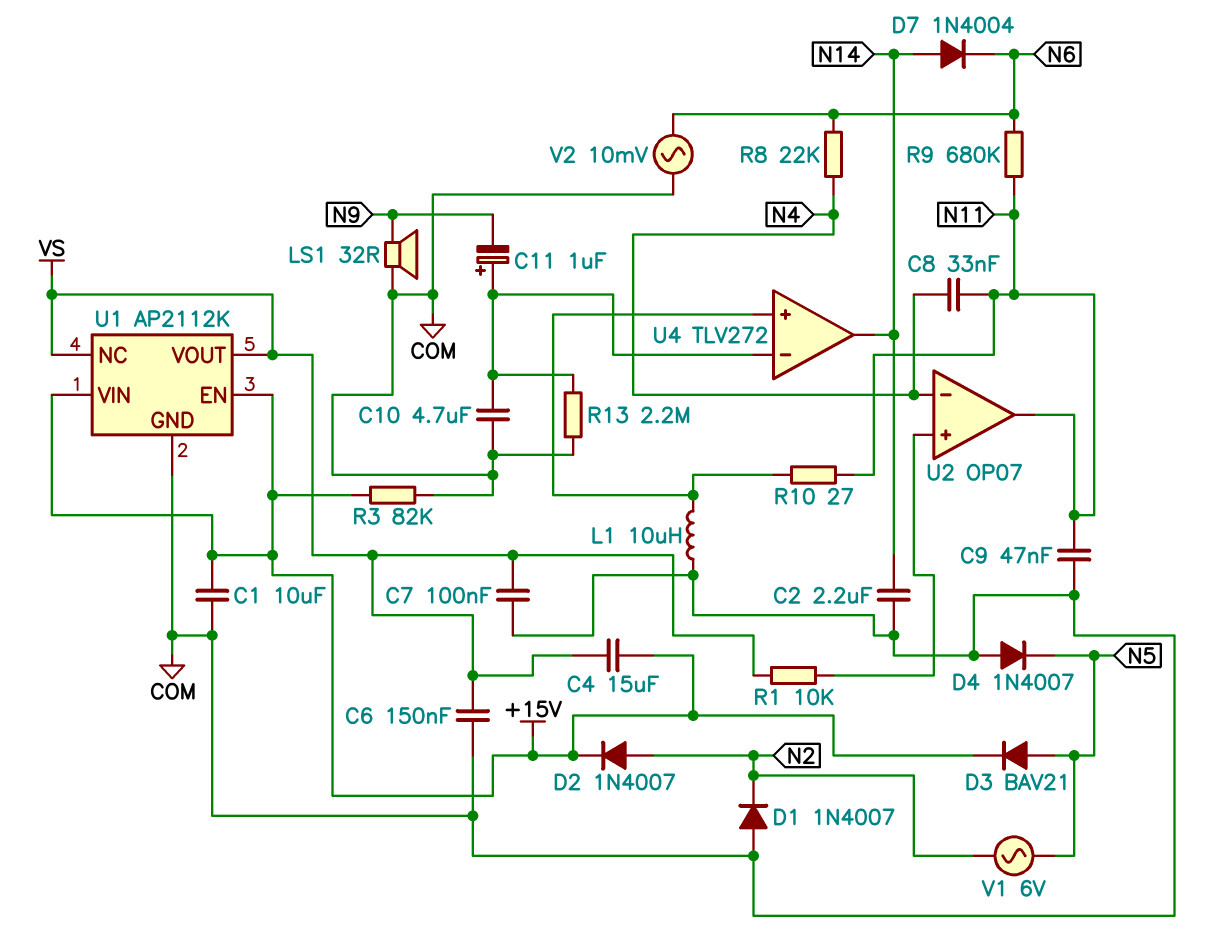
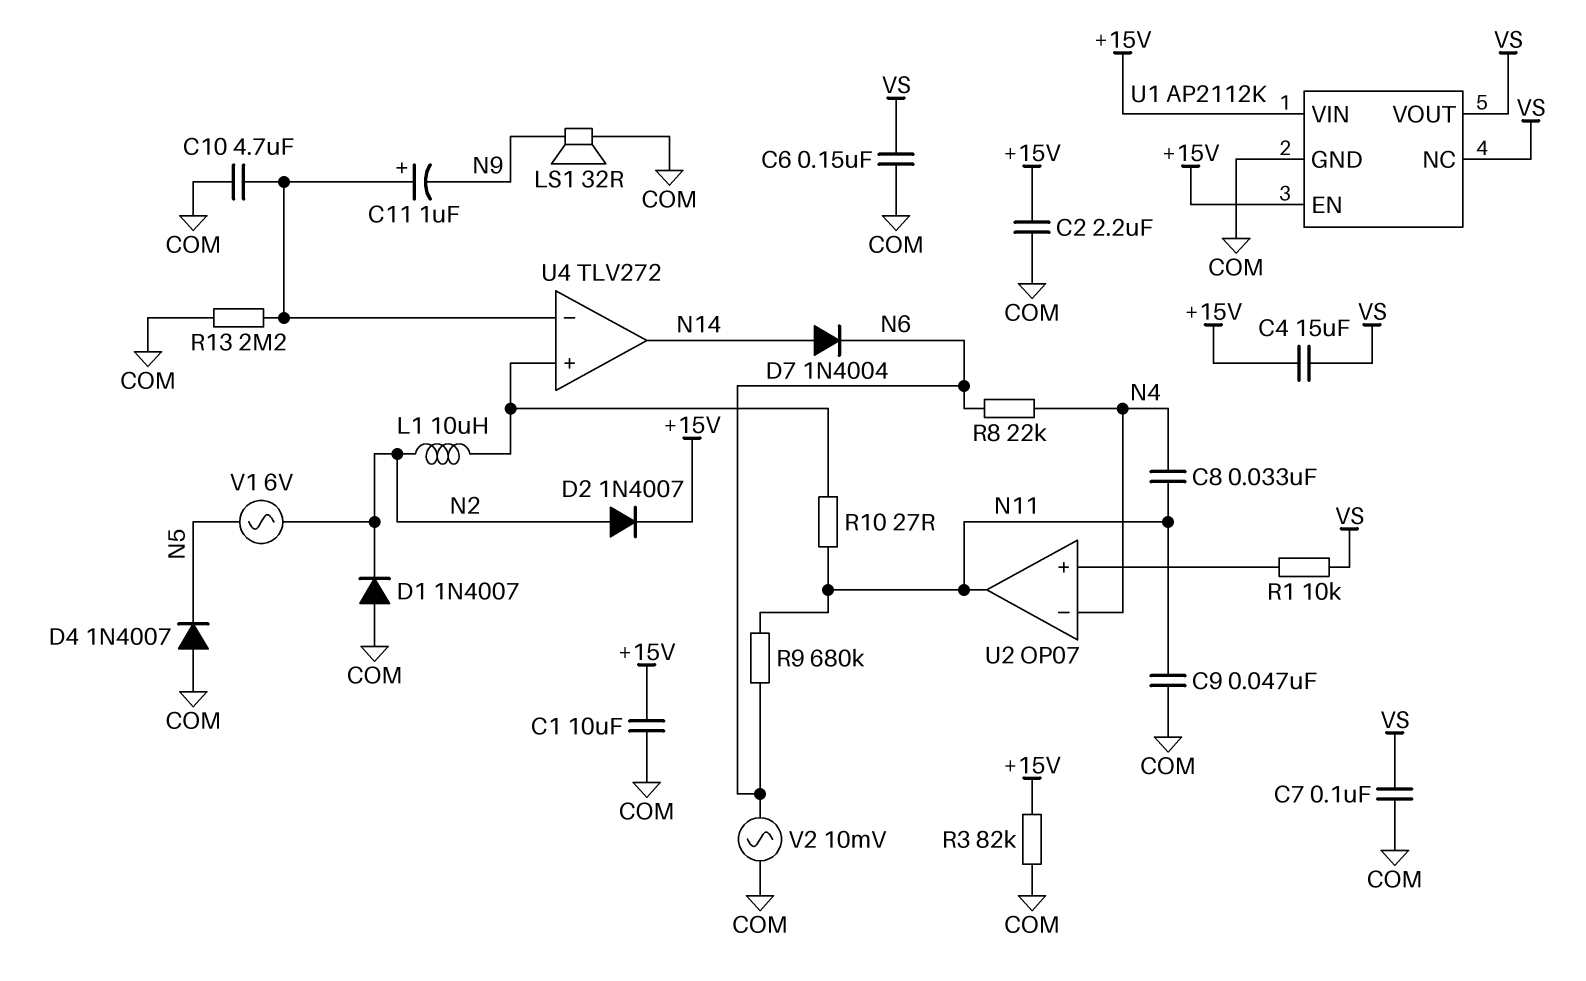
C2: 2.2uF (COM, N14) -> 2.2uF (+15V, COM)
D3: diode BAV21 (A N5, K +15V) -> none
L1: 10uH (COM, U4/in+) -> 10uH (N2, U4/in+)

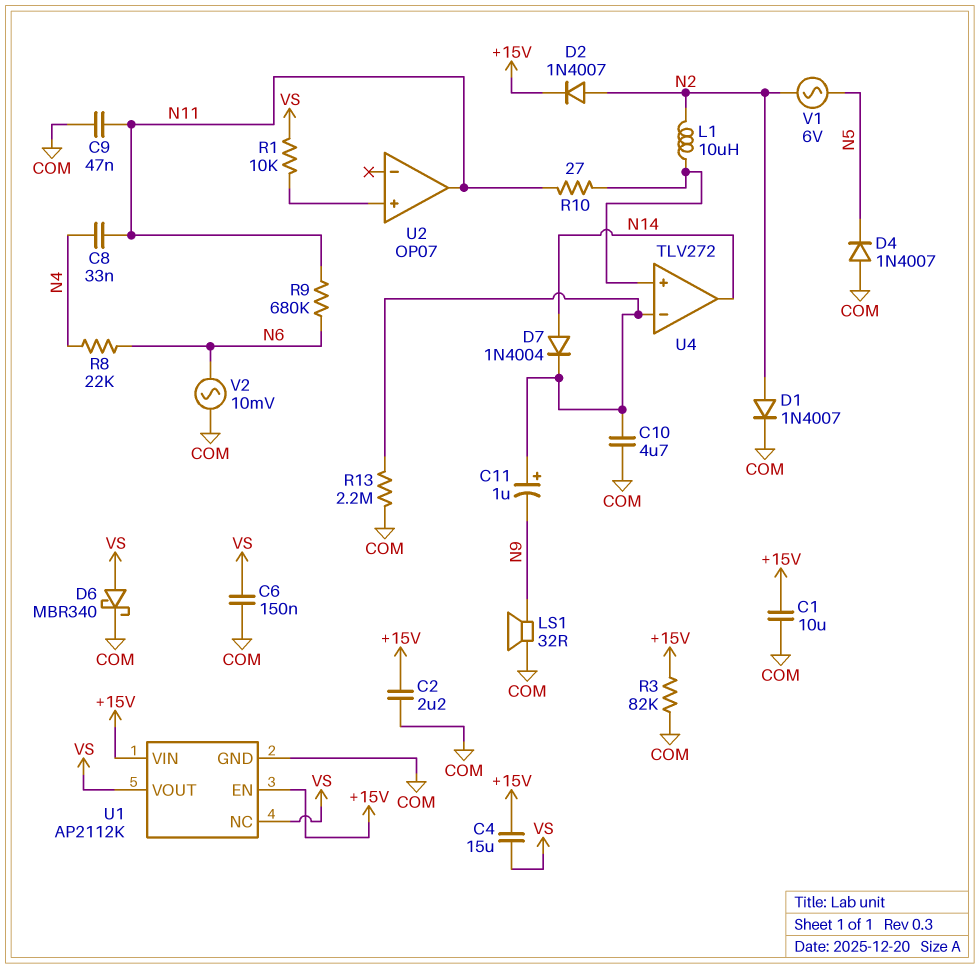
C7: 100nF (COM, VS) -> none
D1: diode 1N4007 (A COM, K N2) -> diode 1N4007 (A N2, K COM)
D6: none -> schottky MBR340 (A VS, K COM)
D7: diode 1N4004 (A N14, K N6) -> diode 1N4004 (A N14, K U4/in-)
U2 pin in-: N4 -> none

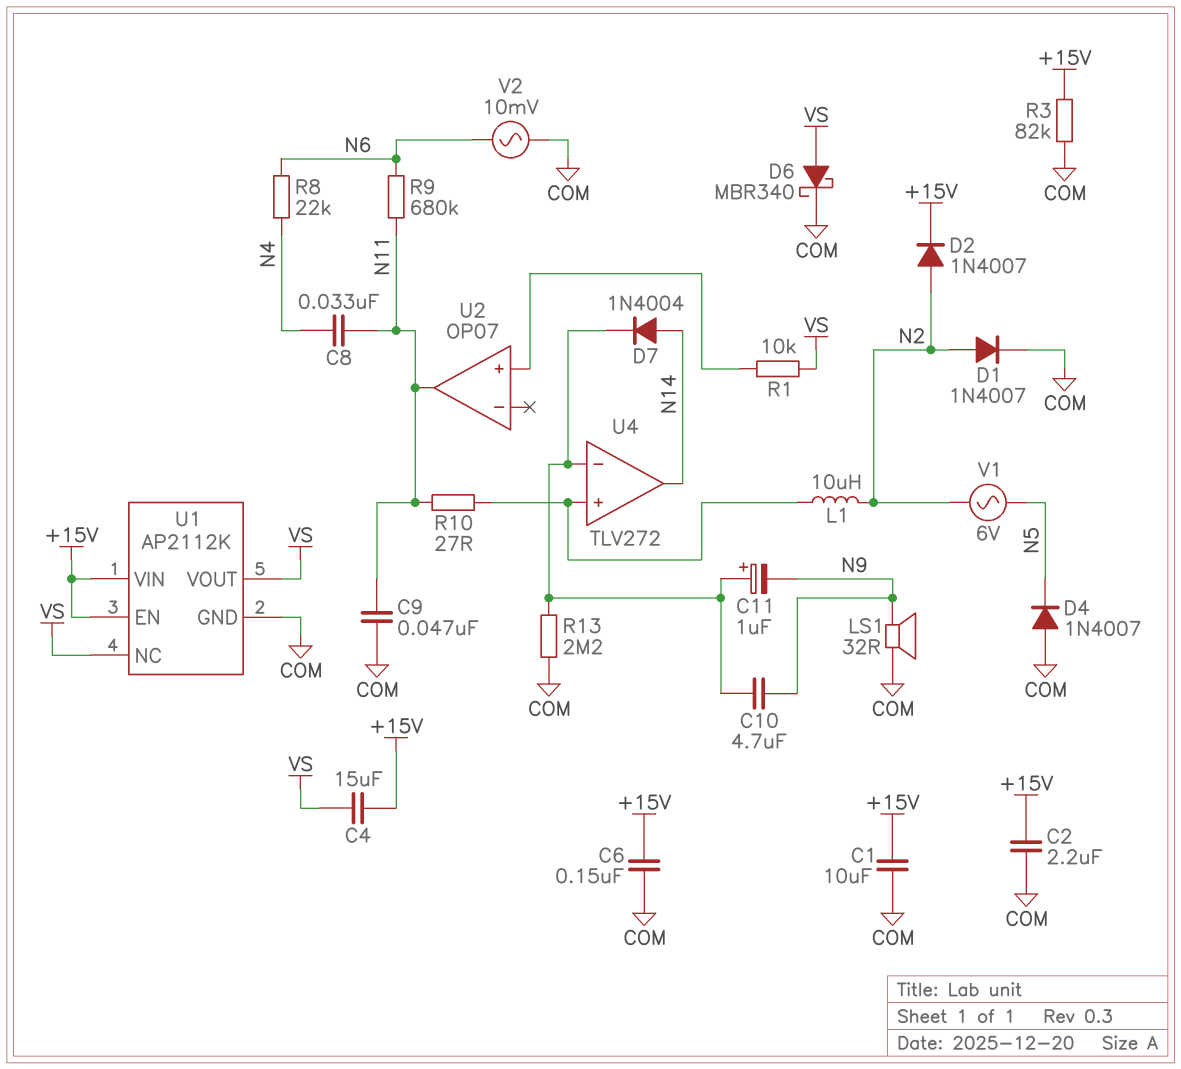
C6: 150nF (COM, VS) -> 150nF (+15V, COM)
C10: 4.7uF (COM, U4/in-) -> 4.7uF (N9, U4/in-)

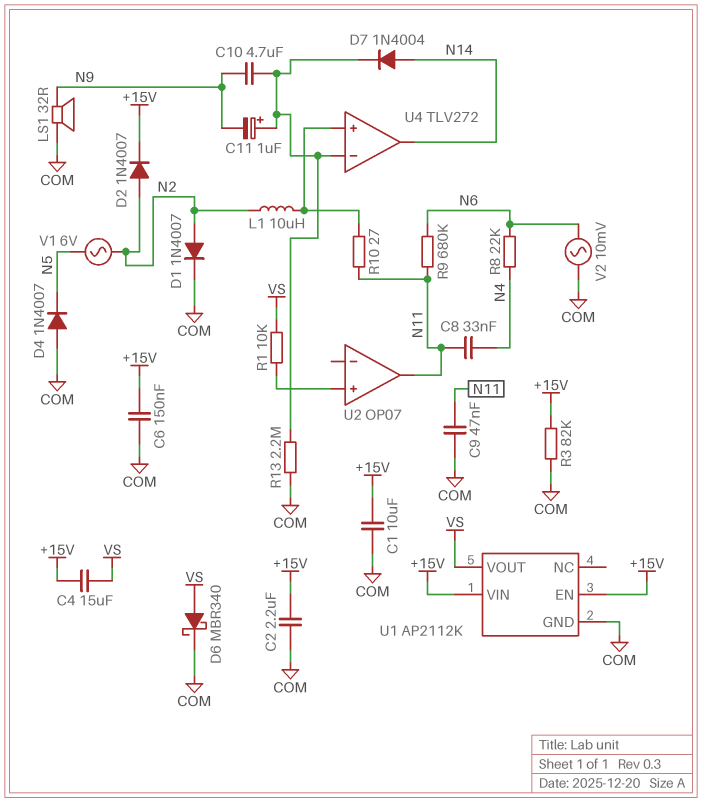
U1 pin NC: VS -> none

